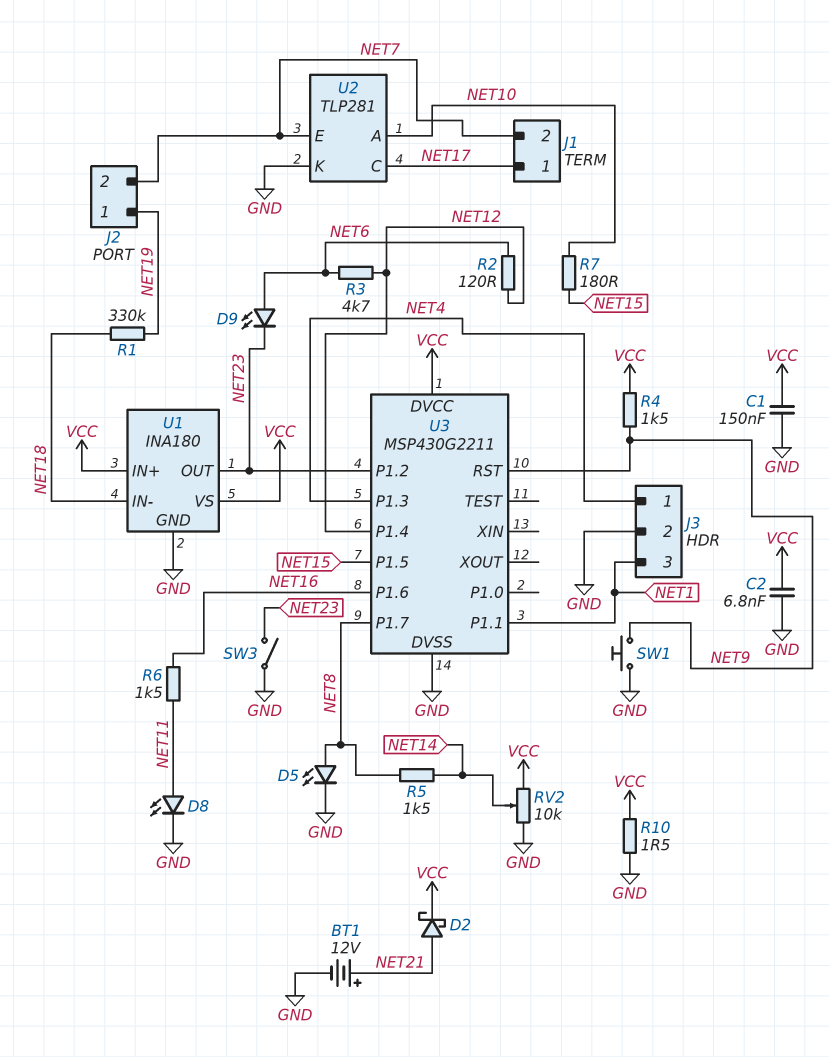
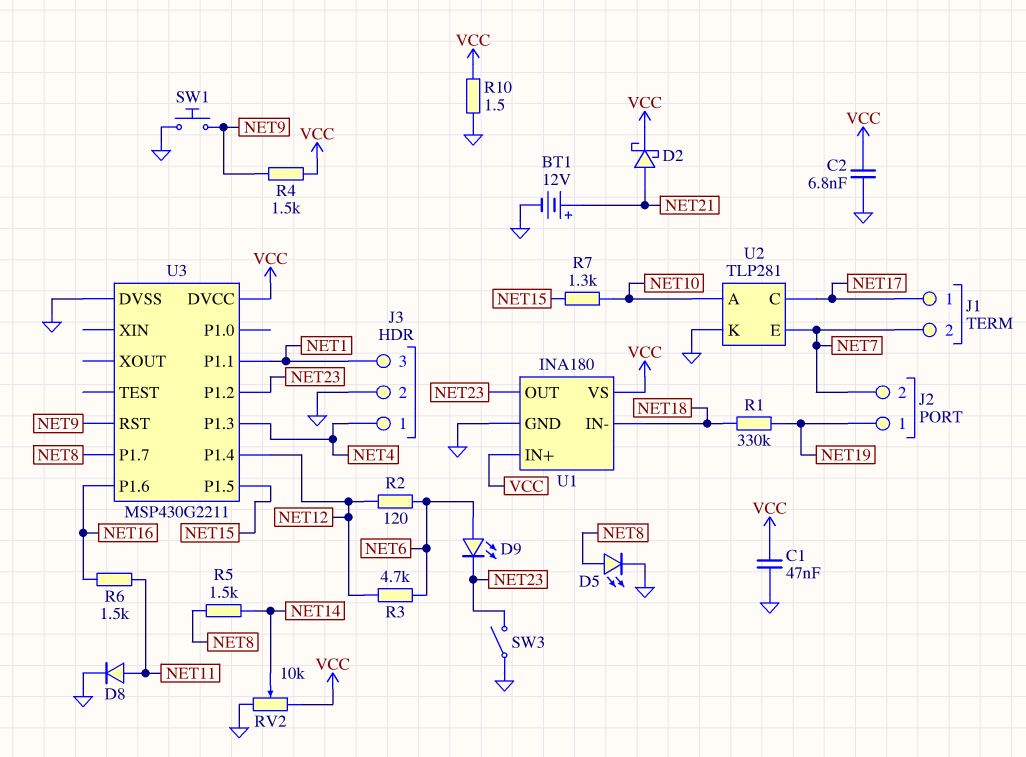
C1: 150nF (GND, VCC) -> 47nF (GND, VCC)
D8: LED (A NET11, K GND) -> diode (A NET11, K GND)
R7: 180 (NET10, NET15) -> 1.3k (NET10, NET15)

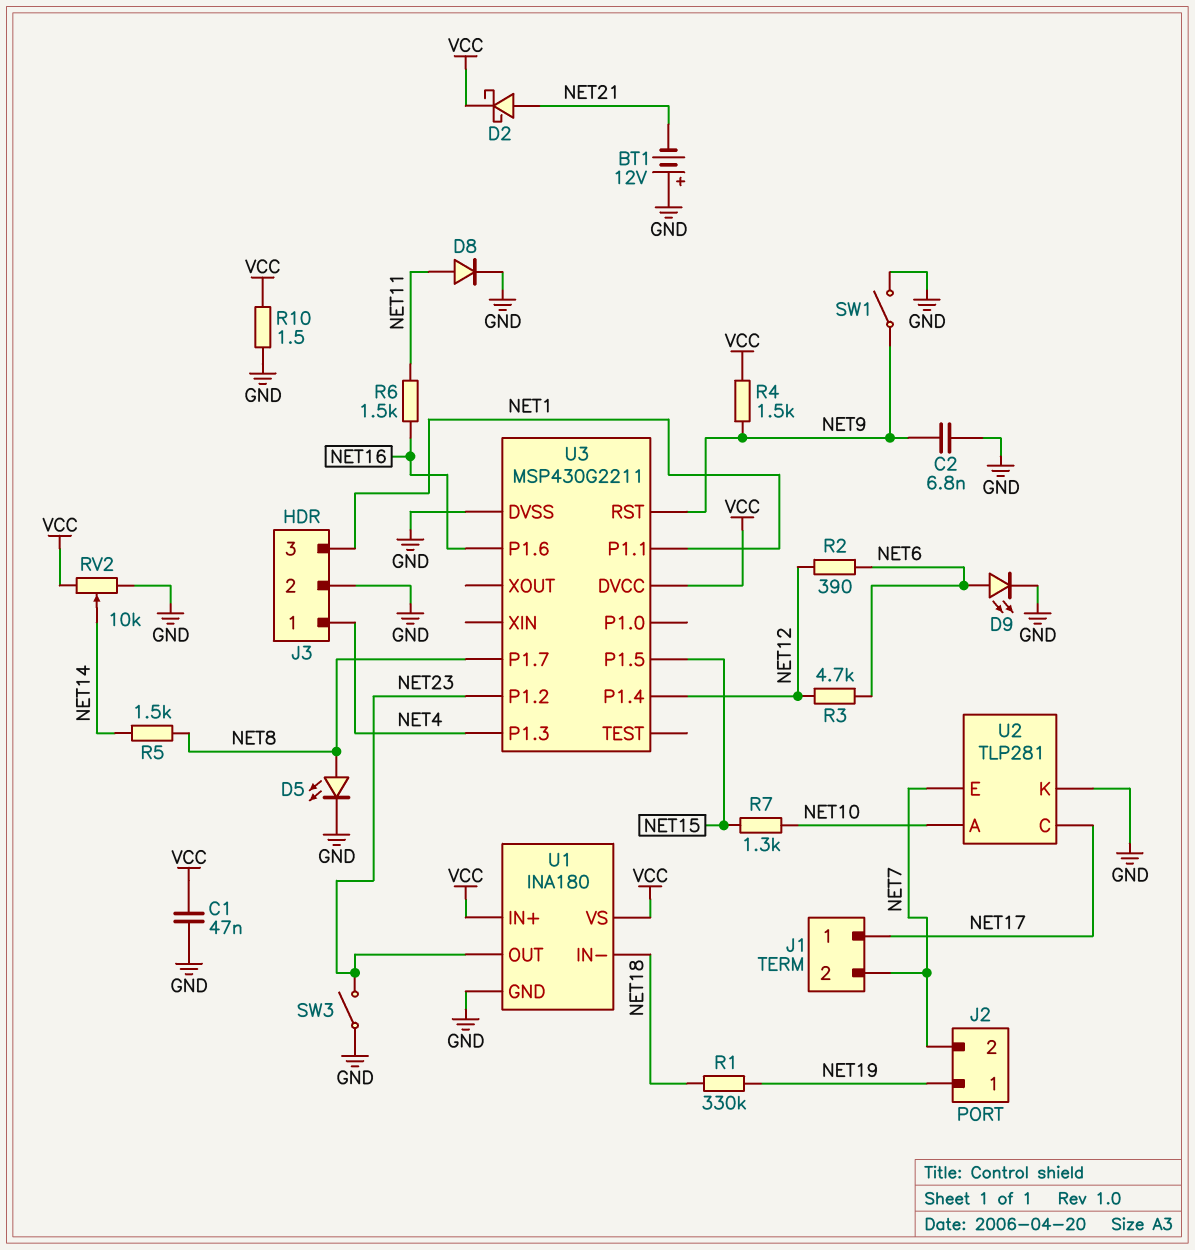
BT1: 12V (plus NET21, minus GND) -> 12V (plus GND, minus NET21)
C2: 6.8nF (GND, VCC) -> 6.8nF (GND, NET9)
D9: LED (A NET6, K NET23) -> LED (A NET6, K GND)
R2: 120 (NET6, NET12) -> 390 (NET6, NET12)
SW1: button (GND, NET9) -> switch (GND, NET9)

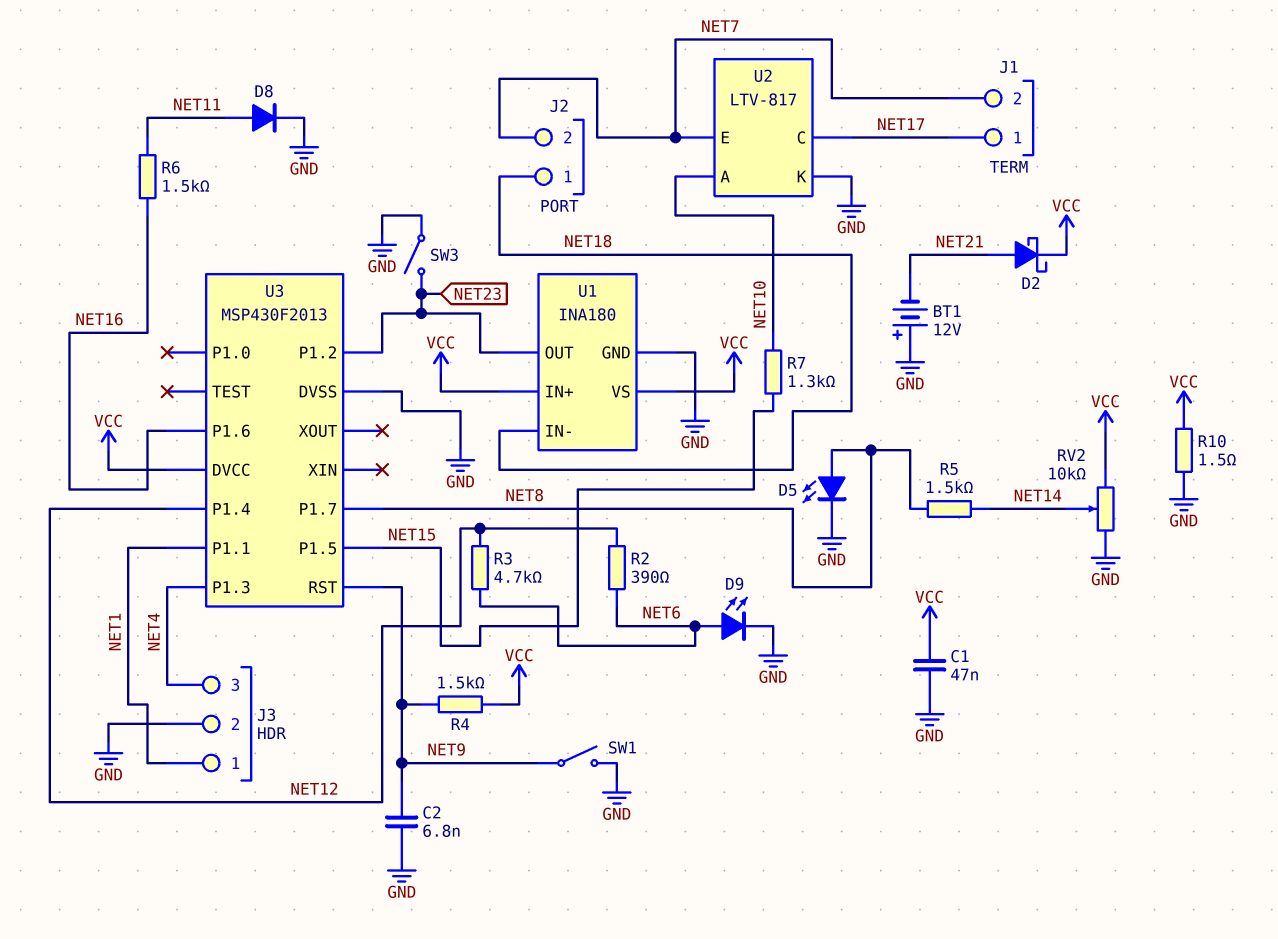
J2 pin 1: NET19 -> NET18
J3 pin 1: NET4 -> NET1
J3 pin 3: NET1 -> NET4
R1: 330k (NET18, NET19) -> none
U2: TLP281 -> LTV-817
U3: MSP430G2211 -> MSP430F2013

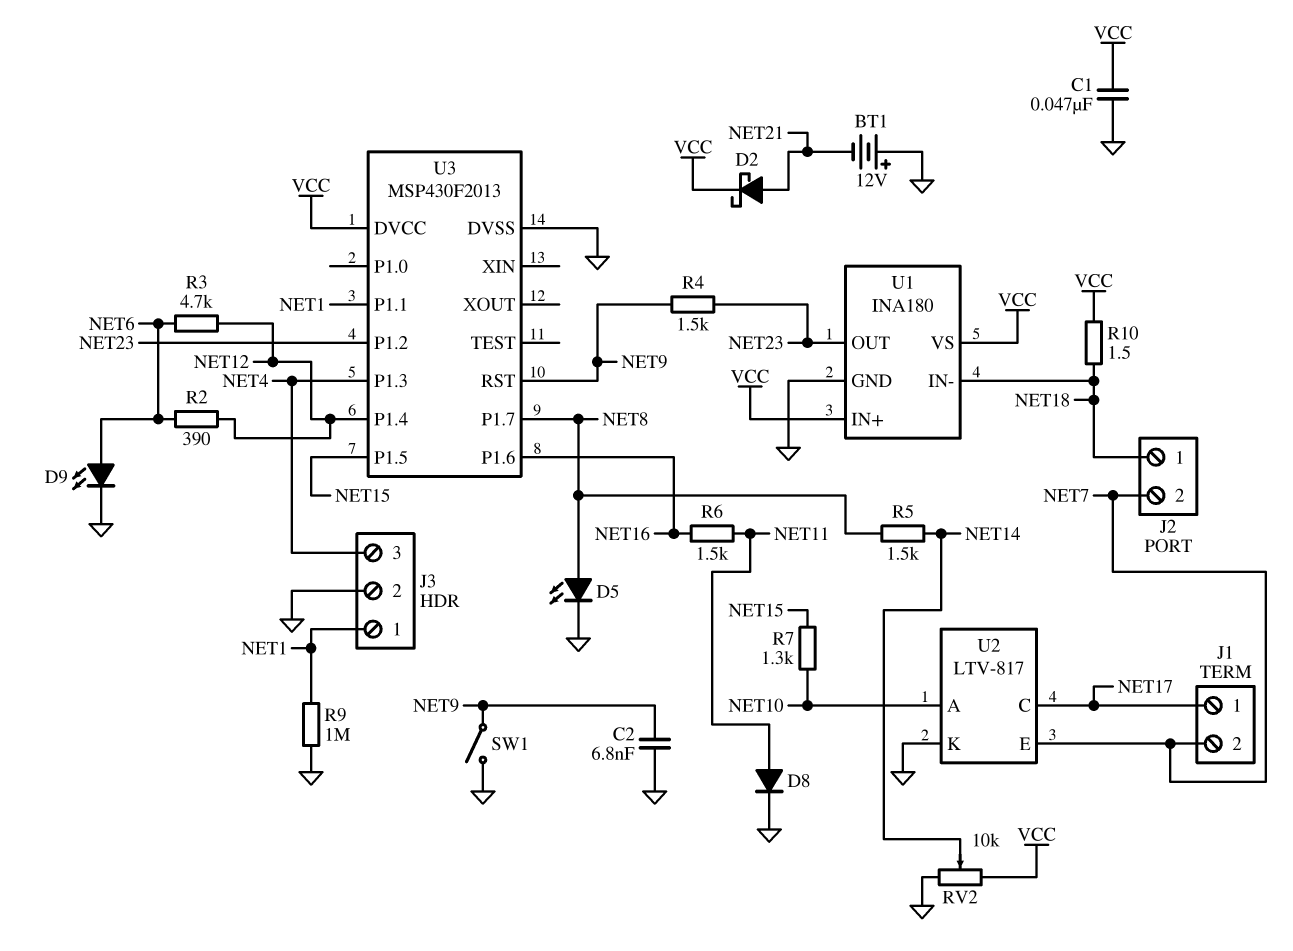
R4: 1.5k (NET9, VCC) -> 1.5k (NET9, NET23)
R9: none -> 1M (GND, NET1)
R10: 1.5 (GND, VCC) -> 1.5 (NET18, VCC)
SW3: switch (GND, NET23) -> none

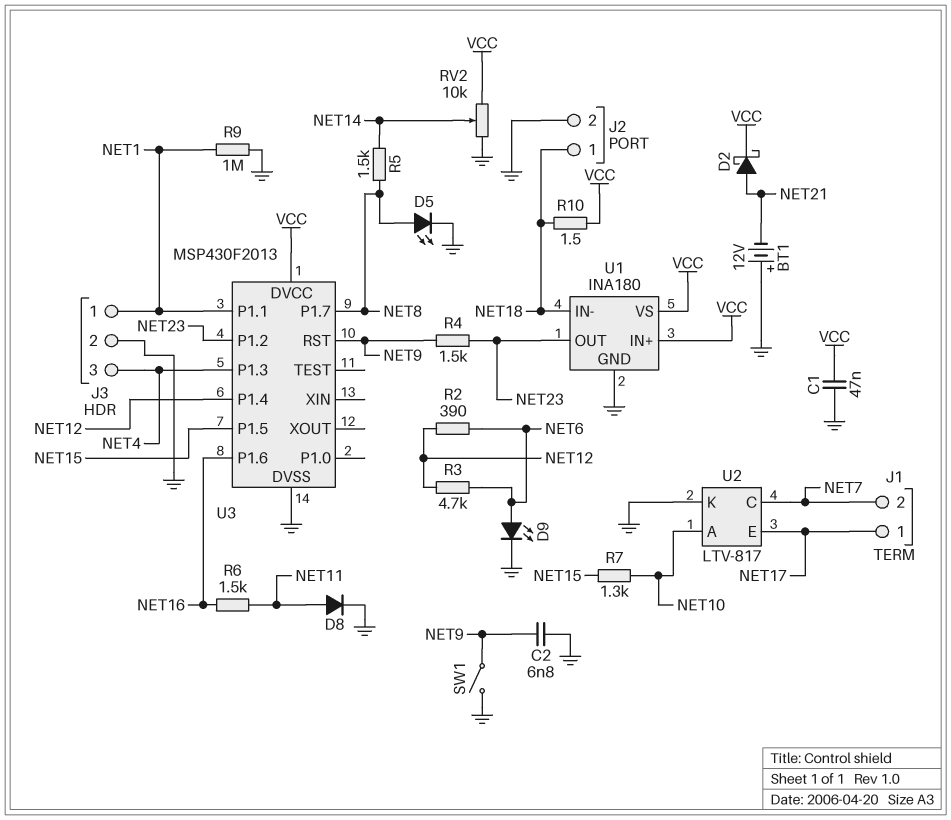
J2 pin 2: NET7 -> GND
U2 pin C: NET17 -> NET7
U2 pin E: NET7 -> NET17

